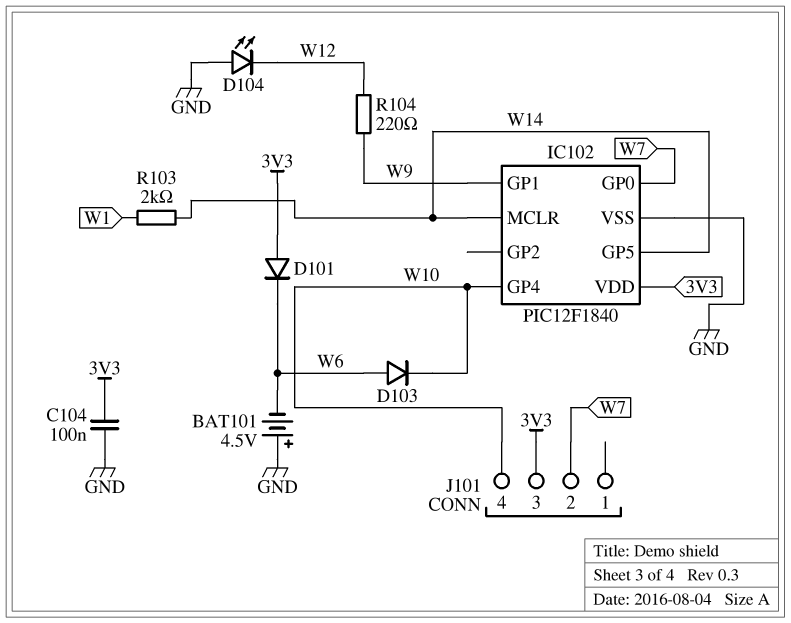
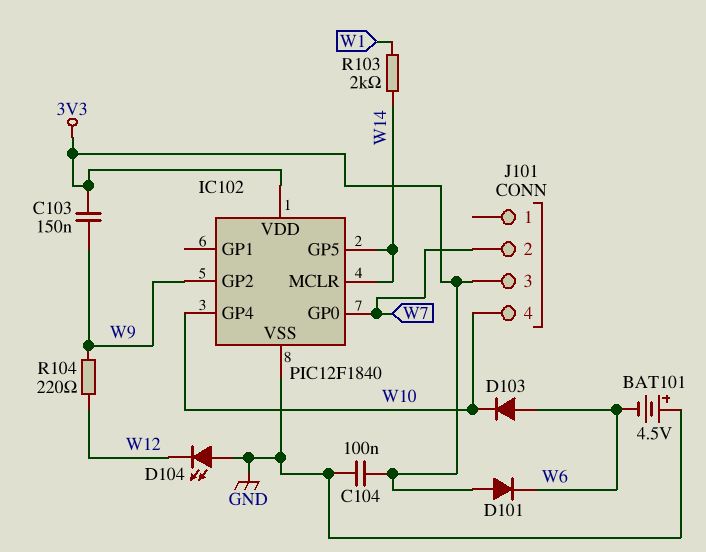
C103: none -> 150nF (3V3, W9)
IC102 pin GP1: W9 -> none
IC102 pin GP2: none -> W9

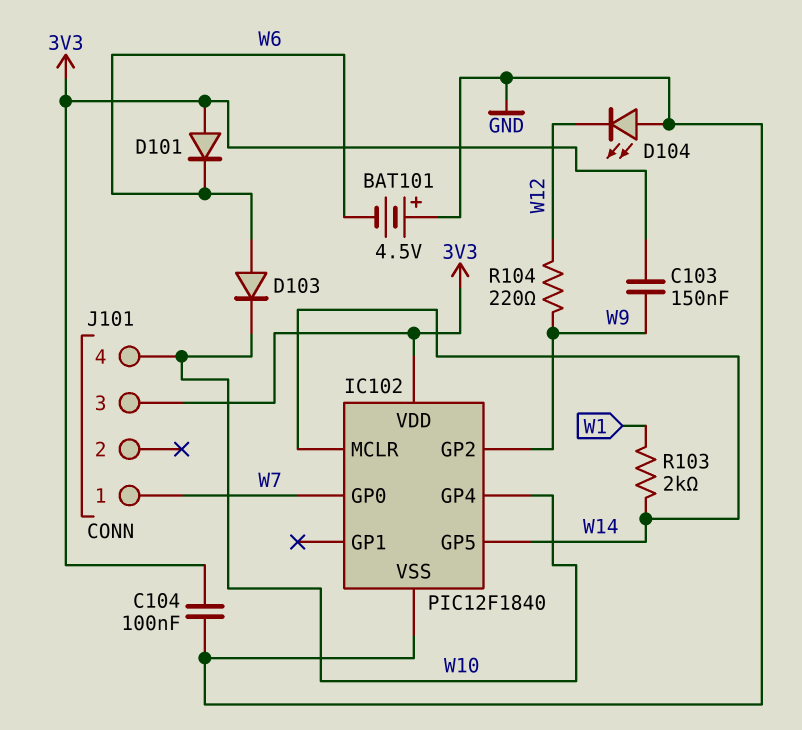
J101 pin 1: none -> W7
J101 pin 2: W7 -> none

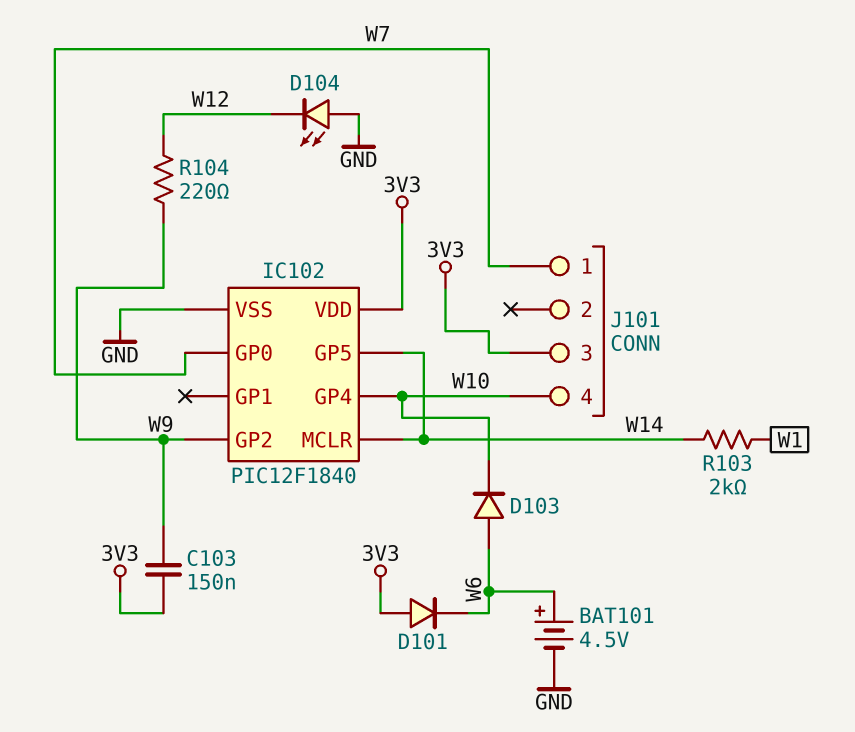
BAT101: 4.5V (plus GND, minus W6) -> 4.5V (plus W6, minus GND)
C104: 100nF (3V3, GND) -> none

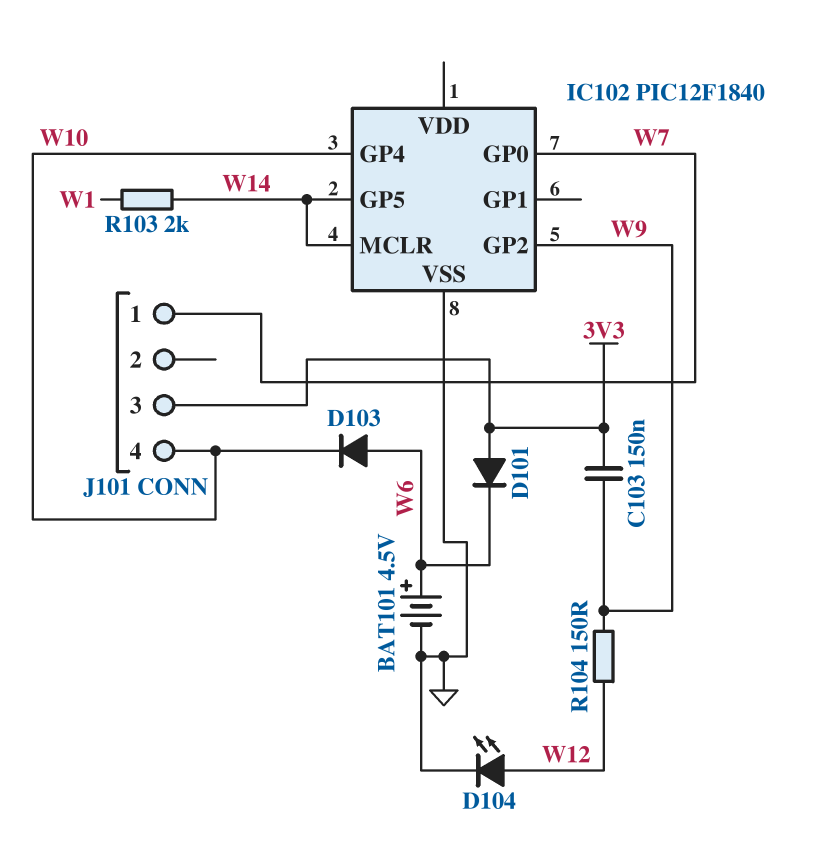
D104: LED (A GND, K W12) -> LED (A W12, K GND)
IC102 pin VDD: 3V3 -> none
R104: 220 (W9, W12) -> 150 (W9, W12)

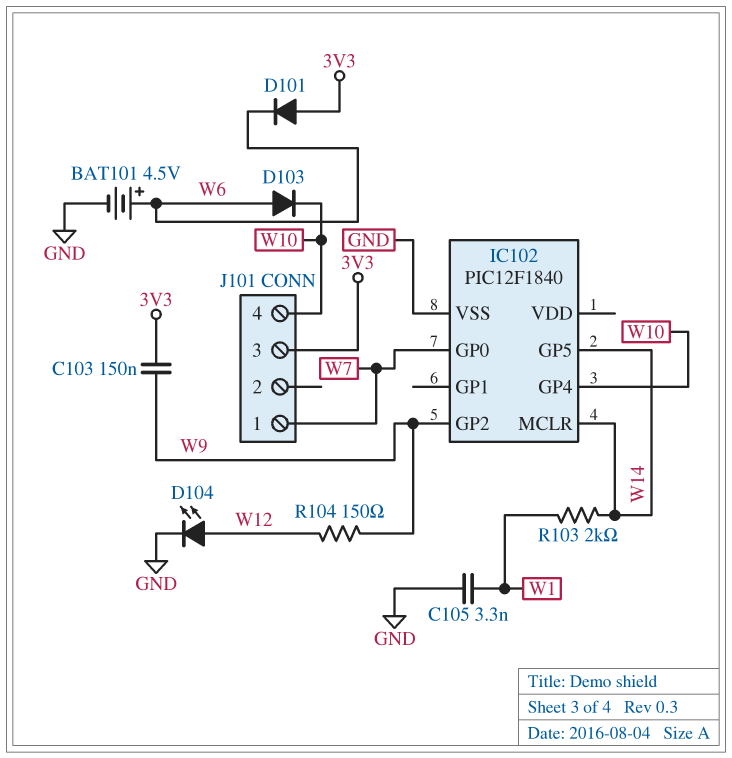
C105: none -> 3.3nF (GND, W1)

